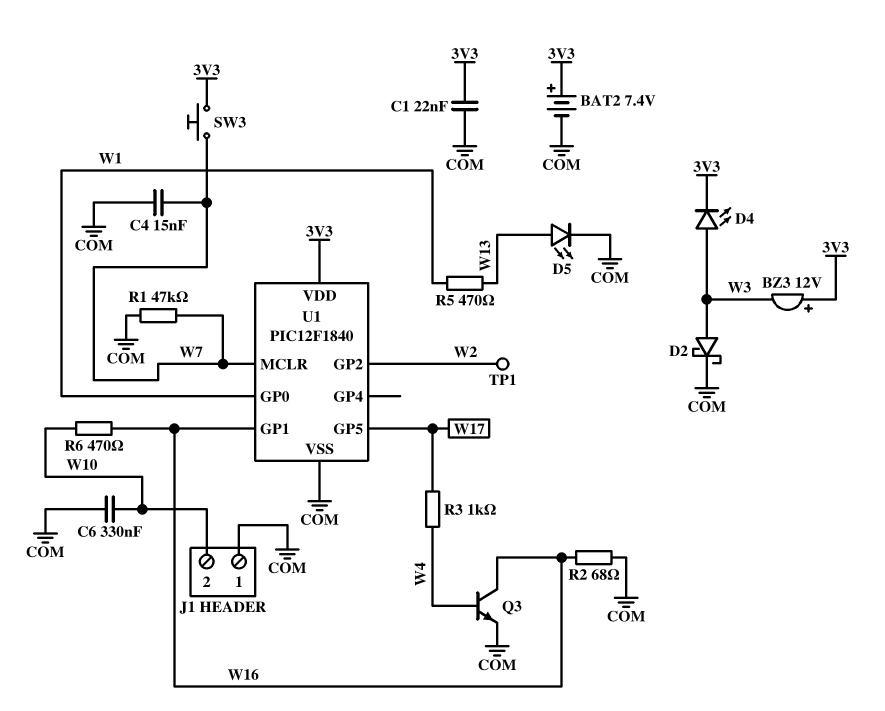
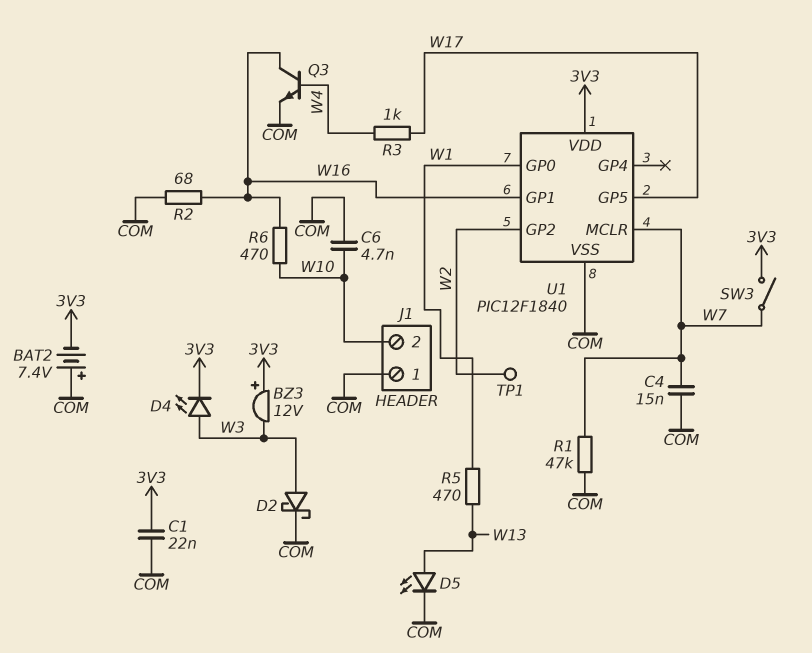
BAT2: 7.4V (plus 3V3, minus COM) -> 7.4V (plus COM, minus 3V3)
C6: 330nF (COM, W10) -> 4.7nF (COM, W10)
SW3: button (3V3, W7) -> switch (3V3, W7)

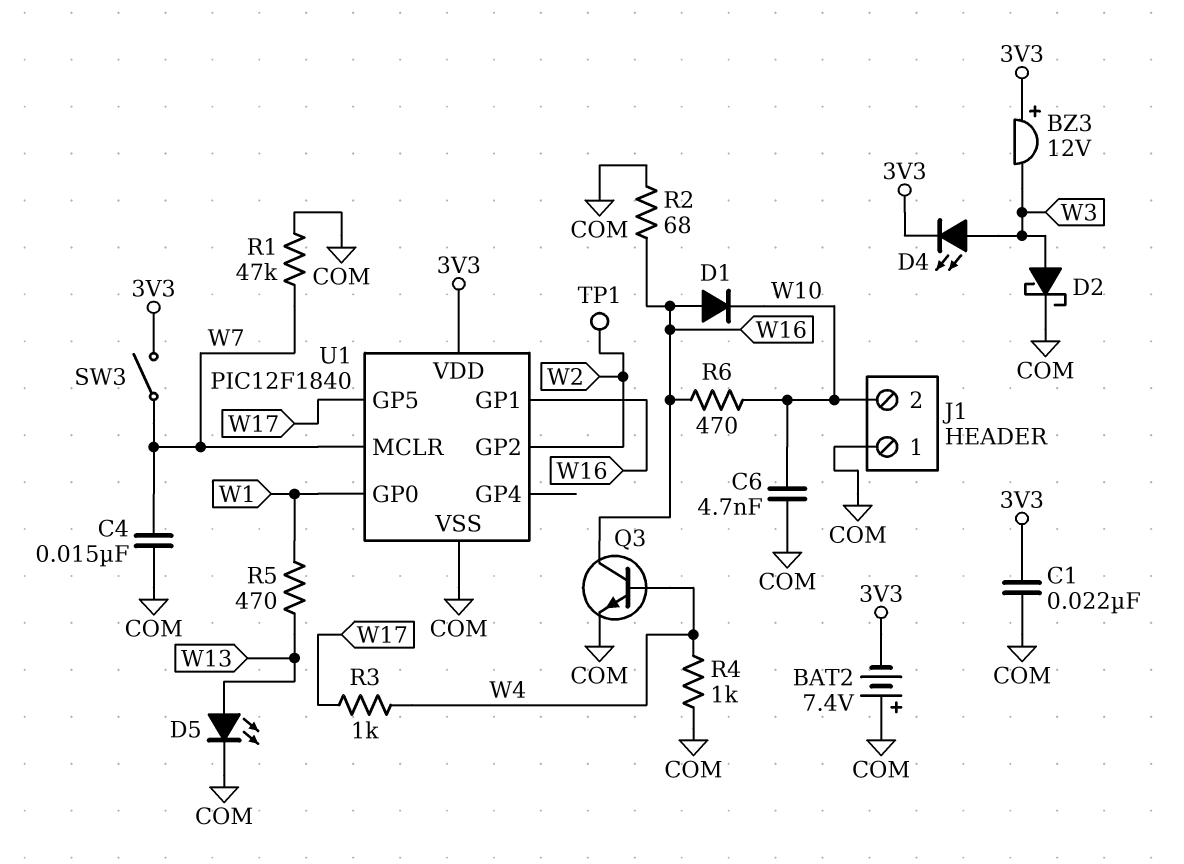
D1: none -> diode (A W16, K W10)
R4: none -> 1k (COM, W4)

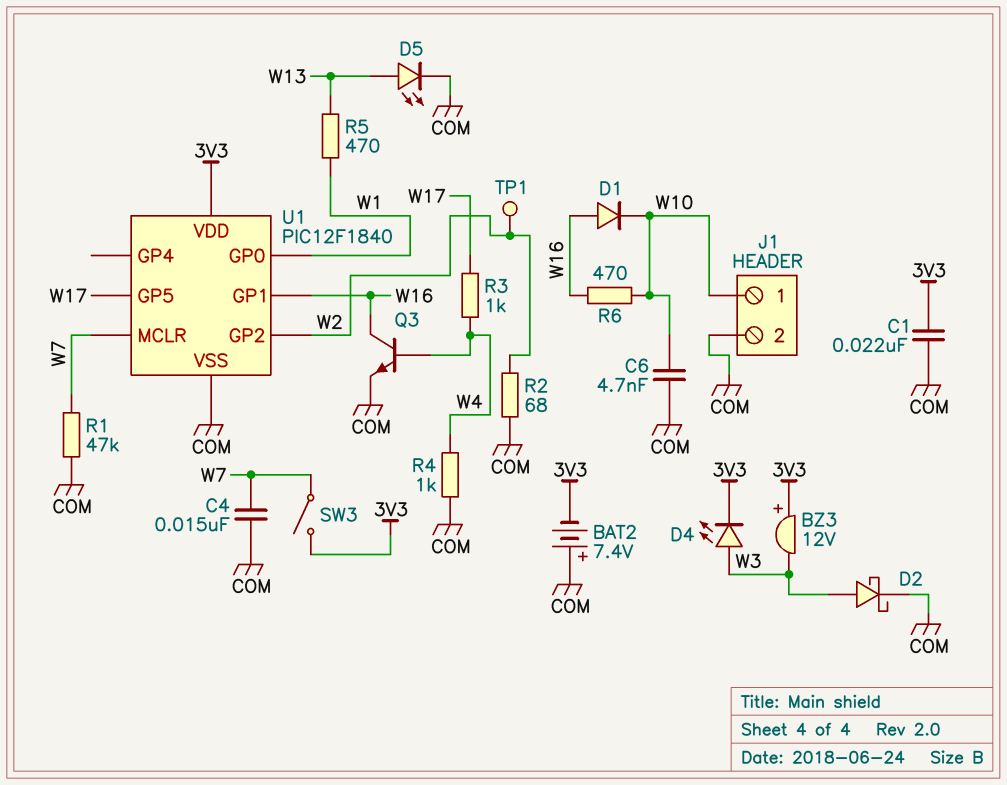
J1 pin 1: COM -> W10
J1 pin 2: W10 -> COM
R2: 68 (COM, W16) -> 68 (COM, W2)

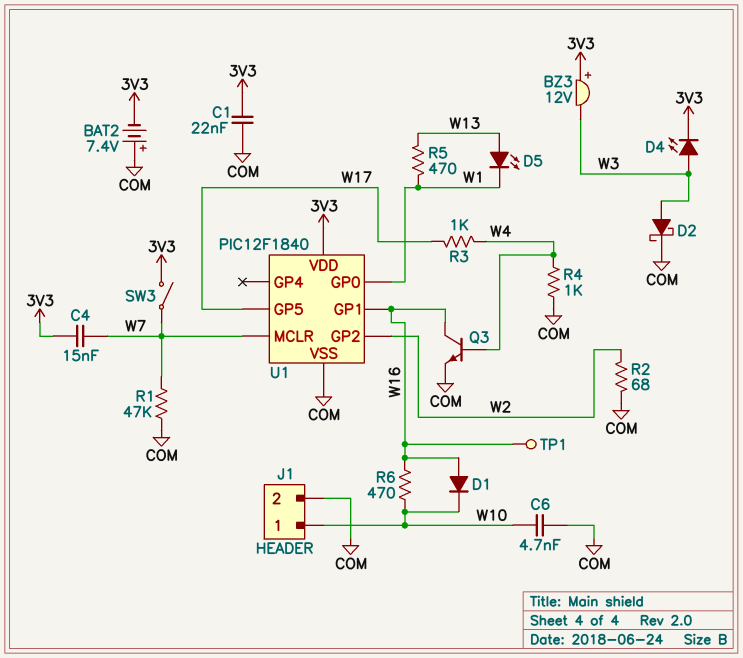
C4: 15nF (COM, W7) -> 15nF (3V3, W7)
D5: LED (A W13, K COM) -> LED (A W13, K W1)
TP1: test point (W2) -> test point (W16)

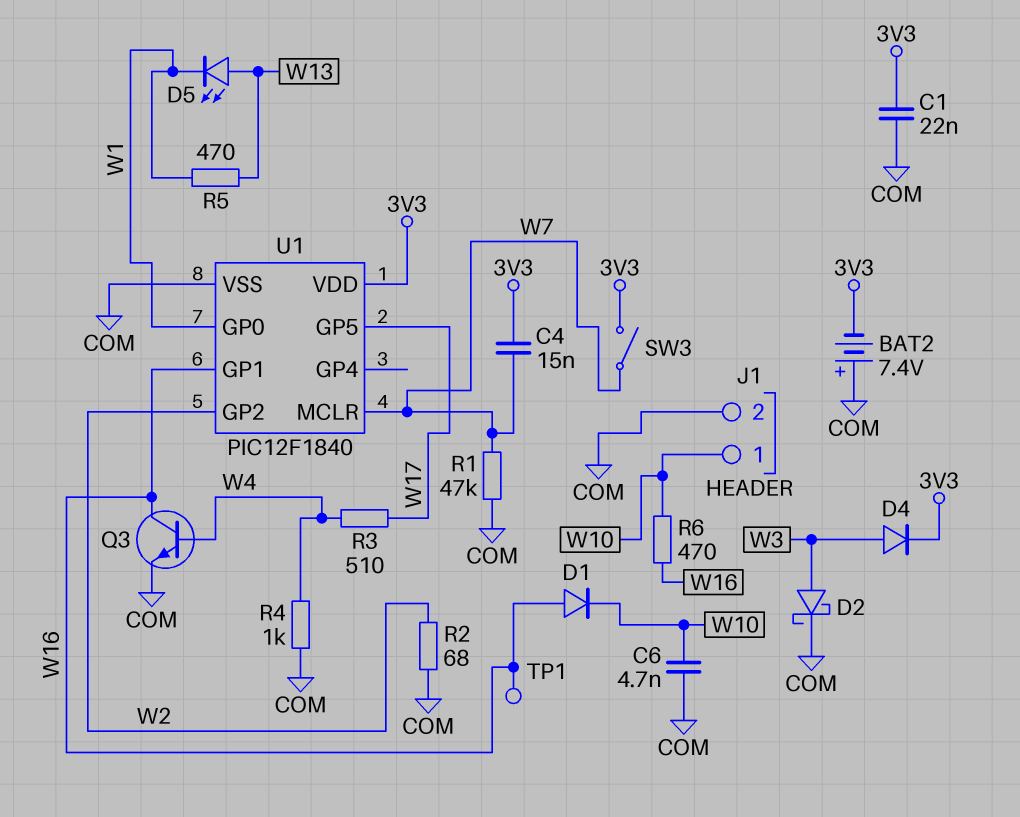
BZ3: buzzer 12V (plus 3V3, minus W3) -> none
D4: LED (A W3, K 3V3) -> diode (A W3, K 3V3)
R3: 1k (W4, W17) -> 510 (W4, W17)

